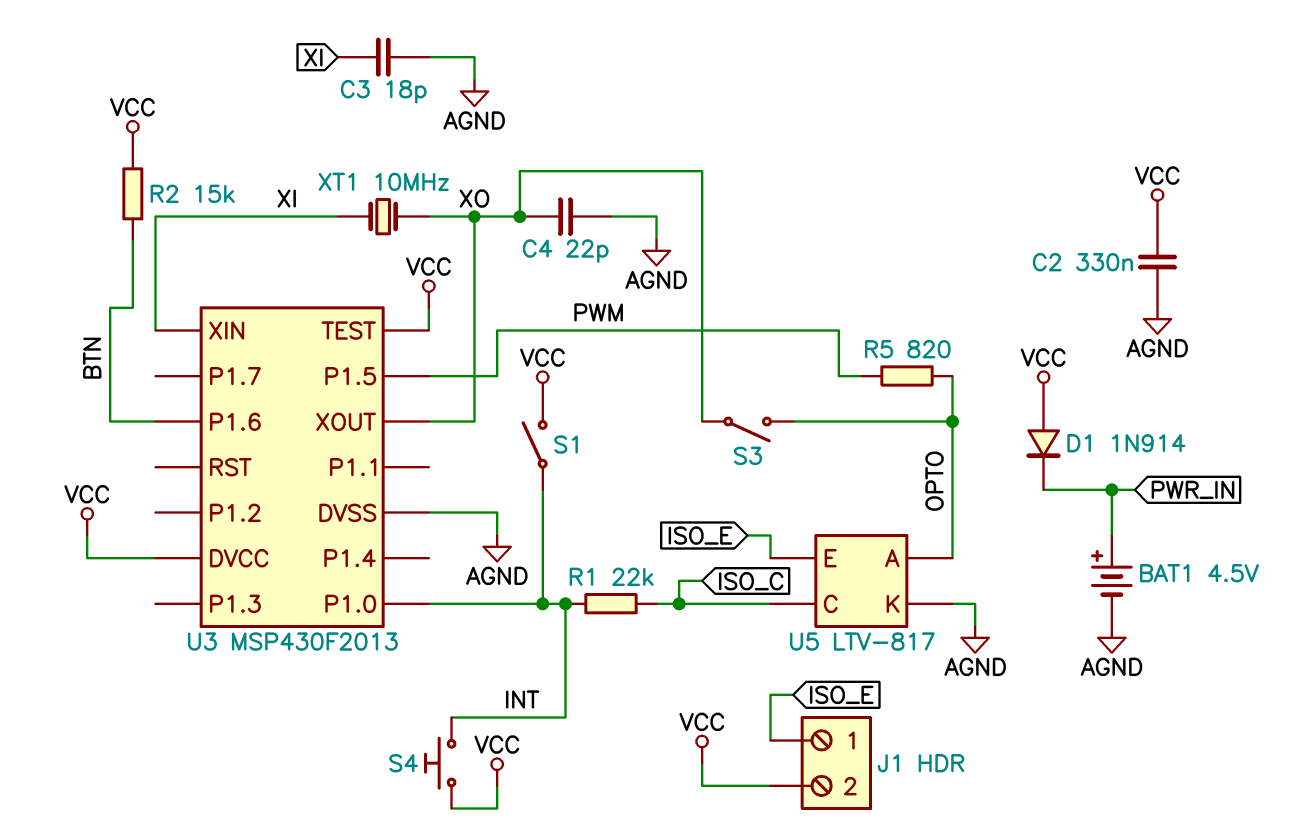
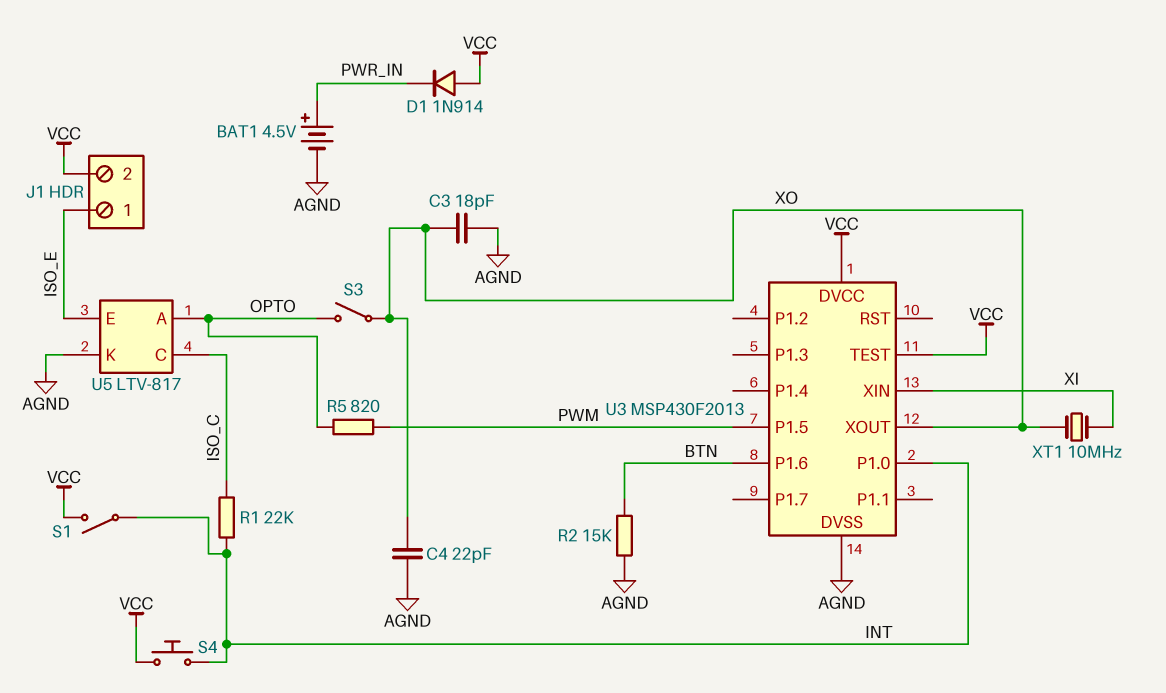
C2: 330nF (AGND, VCC) -> none
C3: 18pF (AGND, XI) -> 18pF (AGND, XO)
R2: 15k (BTN, VCC) -> 15k (AGND, BTN)

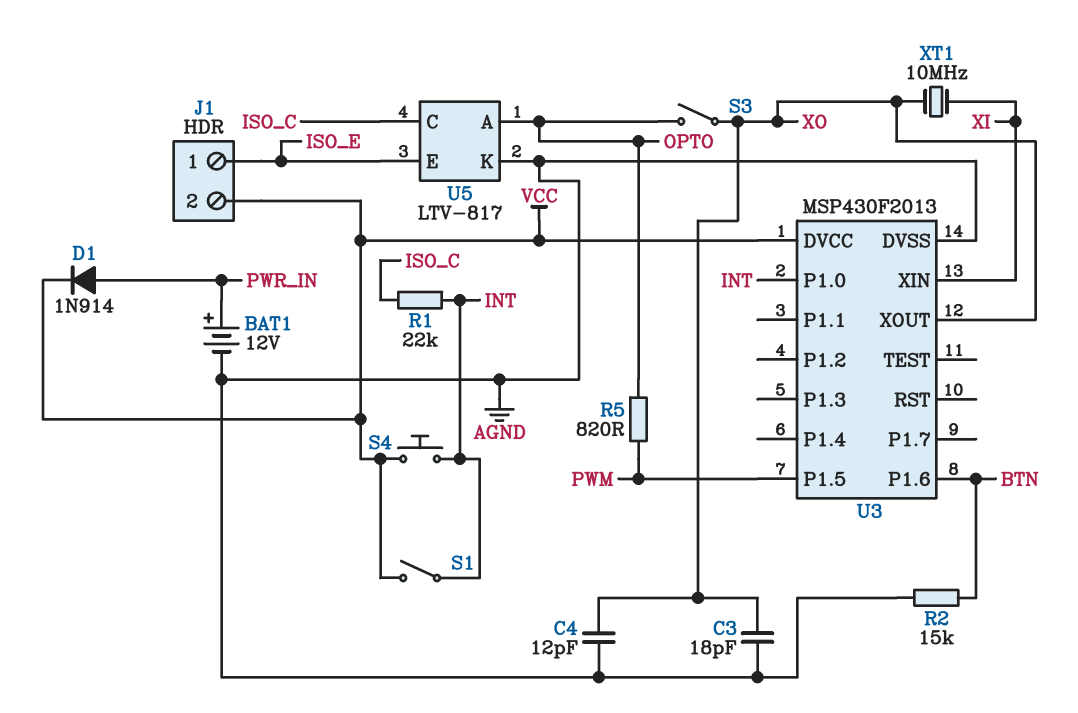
BAT1: 4.5V (plus PWR_IN, minus AGND) -> 12V (plus PWR_IN, minus AGND)
C4: 22pF (AGND, XO) -> 12pF (AGND, XO)
D1: diode 1N914 (A VCC, K PWR_IN) -> diode 1N914 (A PWR_IN, K VCC)
U3 pin TEST: VCC -> none

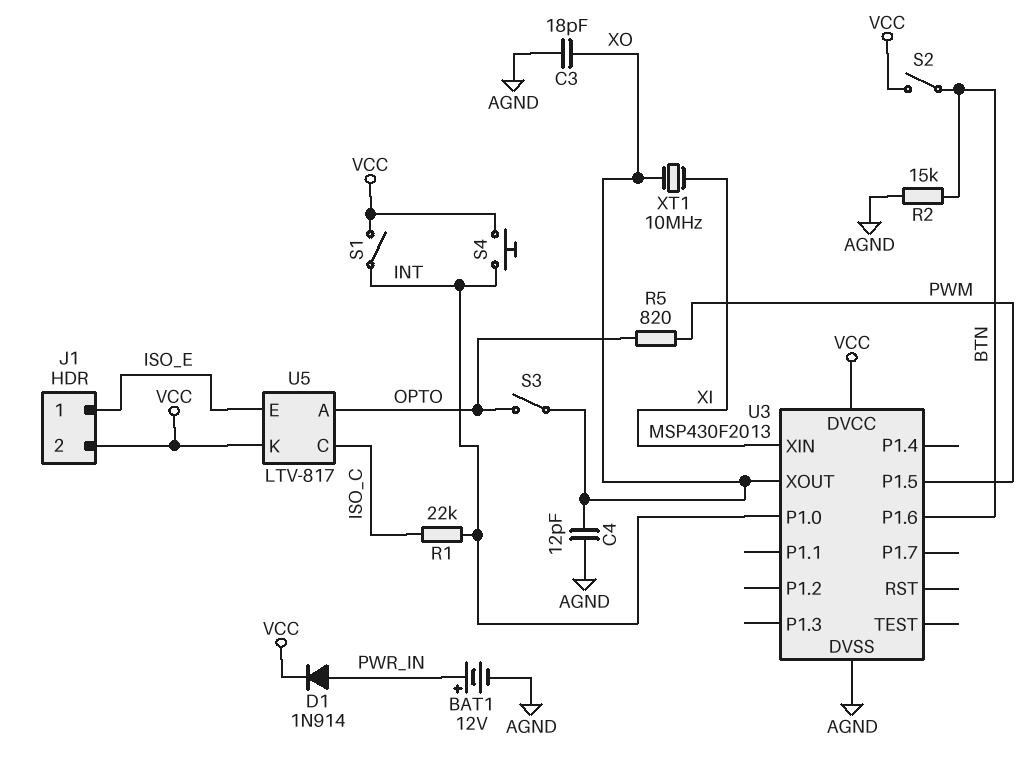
S2: none -> switch (BTN, VCC)
U5 pin K: AGND -> VCC

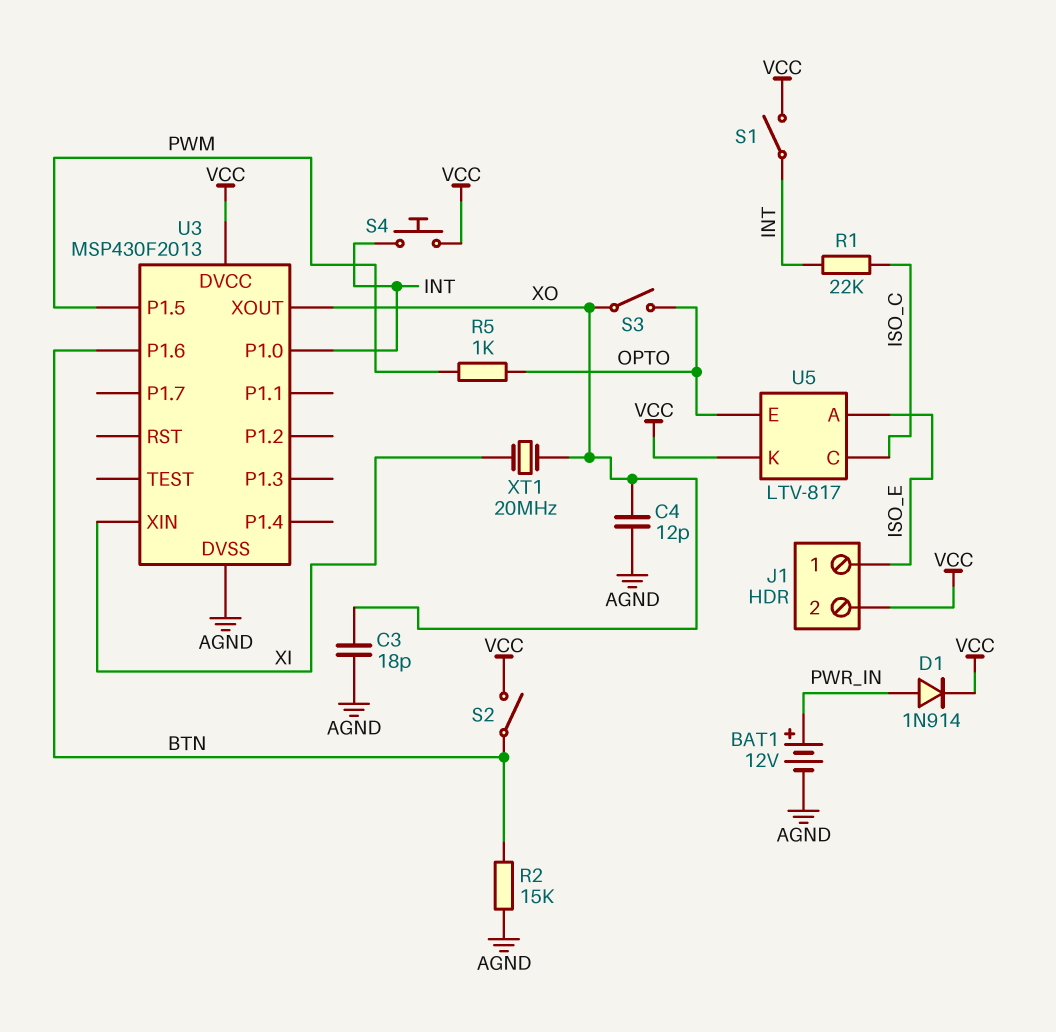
R5: 820 (OPTO, PWM) -> 1k (OPTO, PWM)
U5 pin A: OPTO -> ISO_E
U5 pin E: ISO_E -> OPTO
XT1: 10MHz (XI, XO) -> 20MHz (XI, XO)

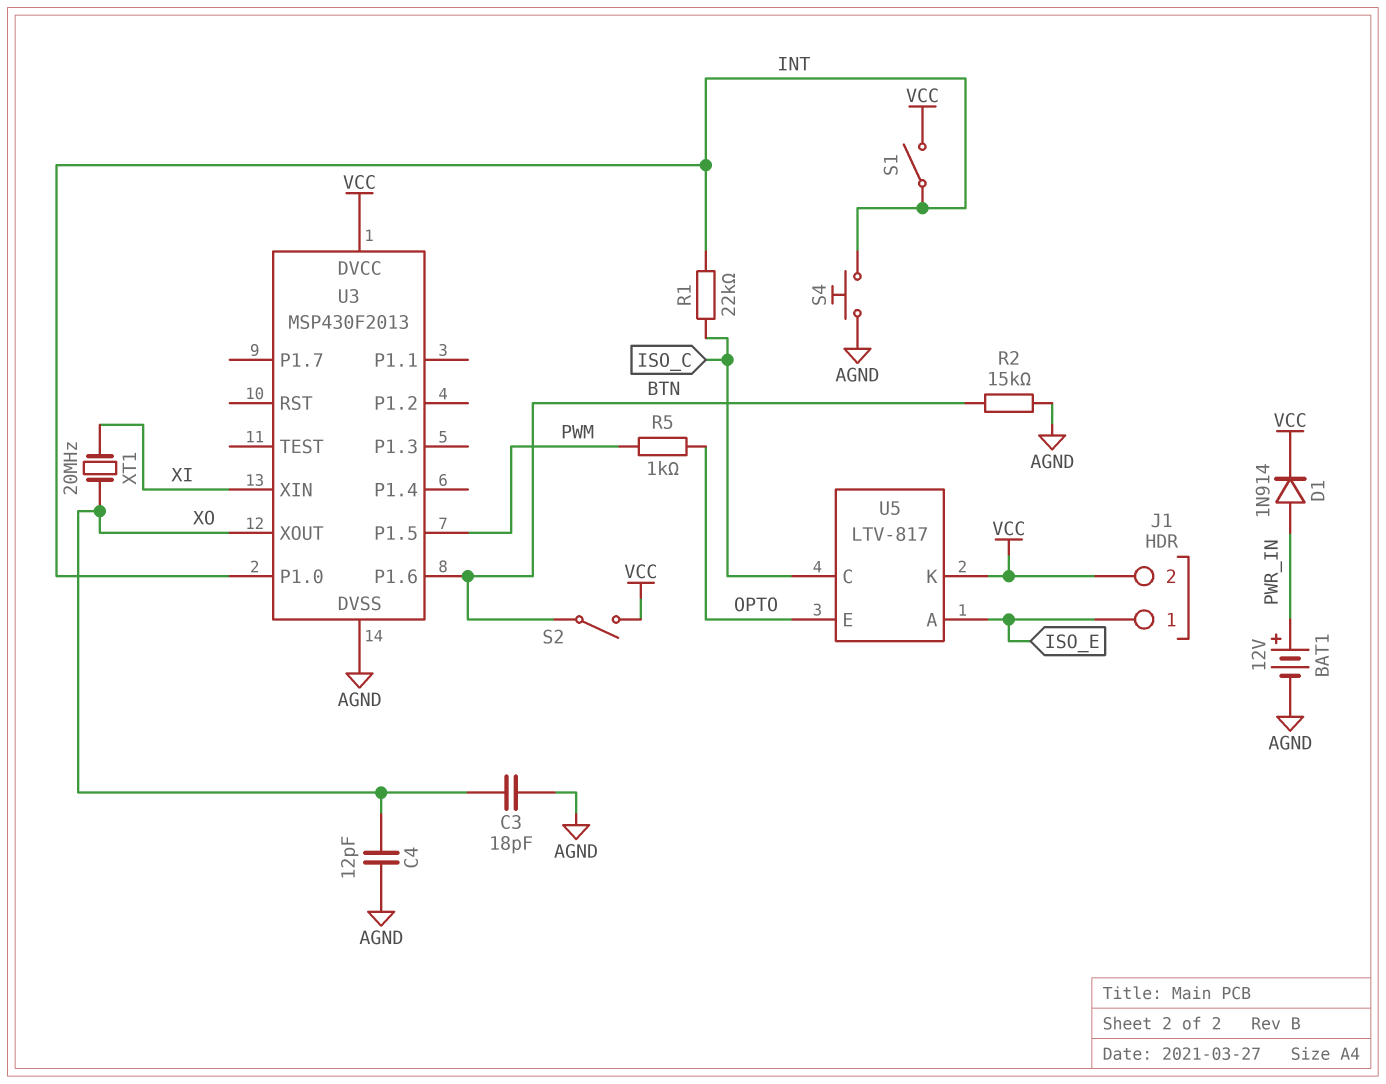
S3: switch (OPTO, XO) -> none
S4: button (INT, VCC) -> button (AGND, INT)

